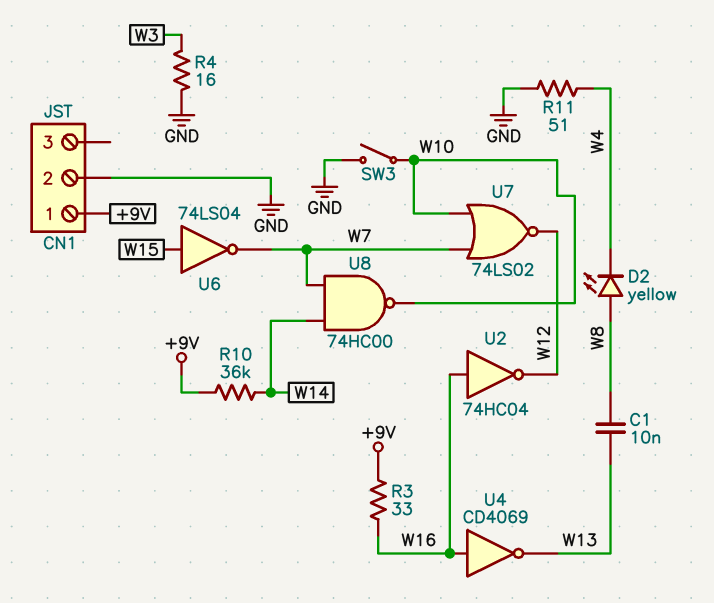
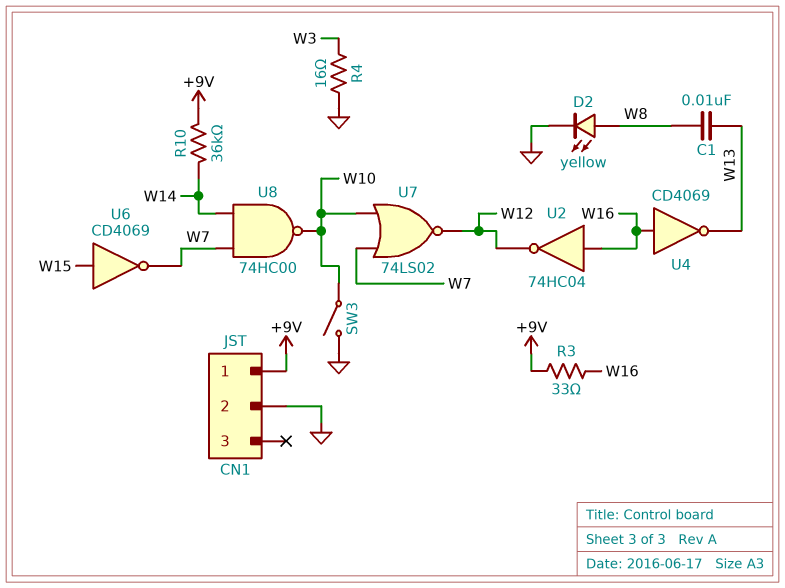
D2: LED yellow (A W8, K W4) -> LED yellow (A W8, K GND)
R11: 51 (GND, W4) -> none
U6: NOT 74LS04 (in W15, out W7) -> NOT CD4069 (in W15, out W7)

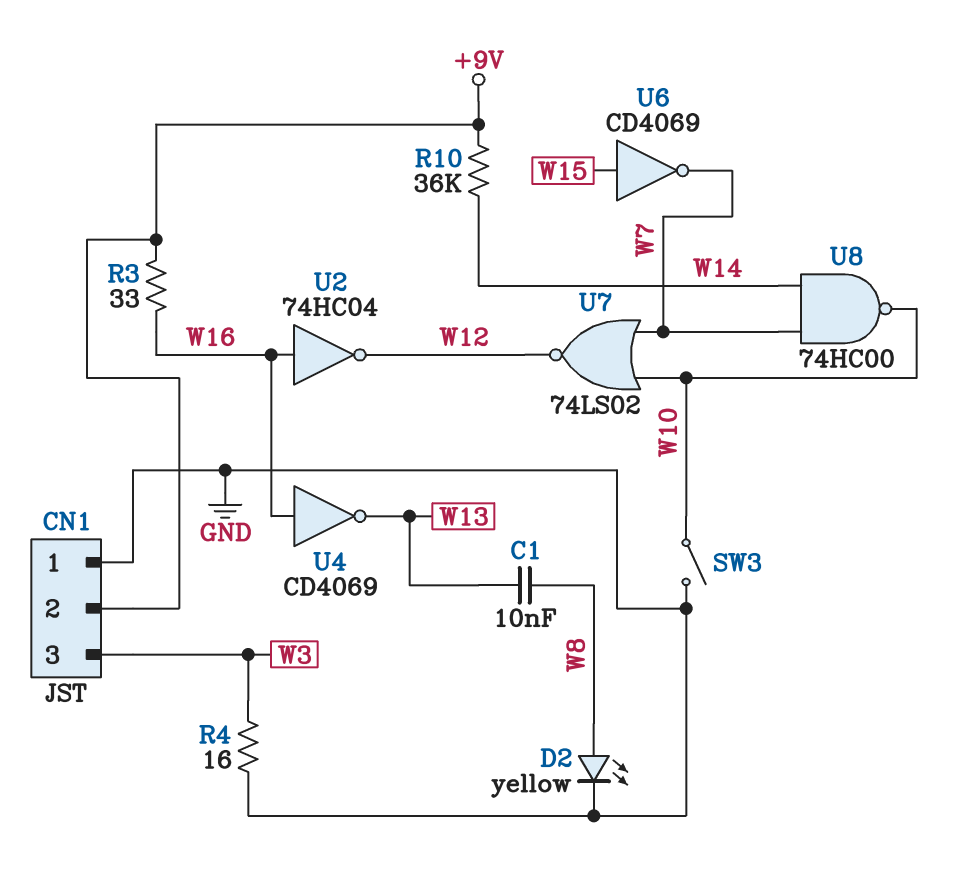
CN1 pin 1: +9V -> GND
CN1 pin 2: GND -> +9V
CN1 pin 3: none -> W3

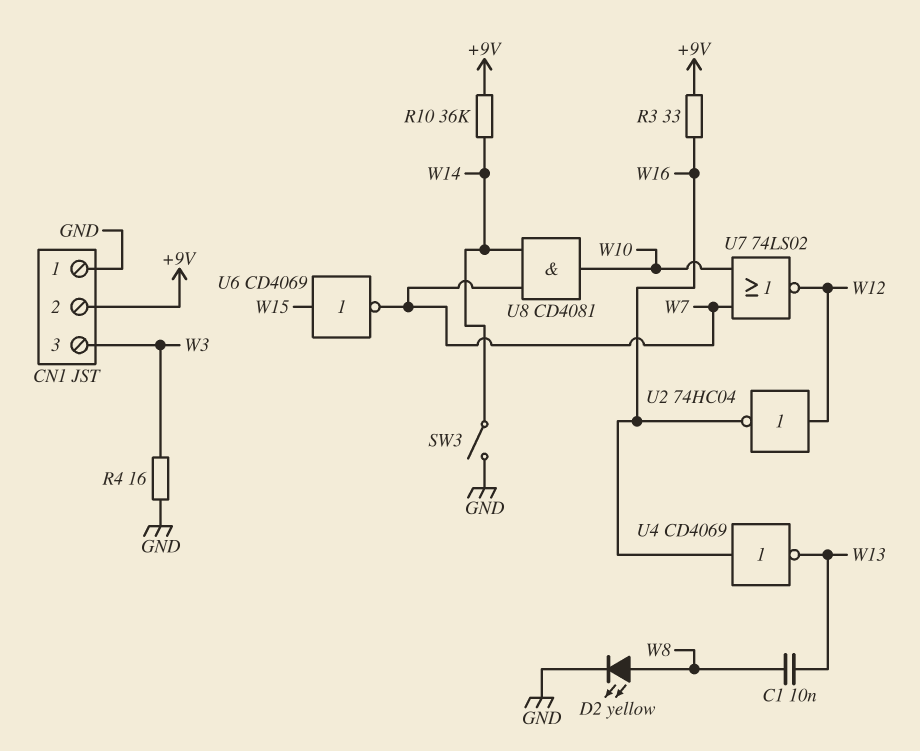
SW3: switch (GND, W10) -> switch (GND, W14)
U2: NOT 74HC04 (in W16, out W12) -> NOT 74HC04 (in W12, out W16)
U8: NAND 74HC00 (in W7, in W14, out W10) -> AND CD4081 (in W7, in W14, out W10)

